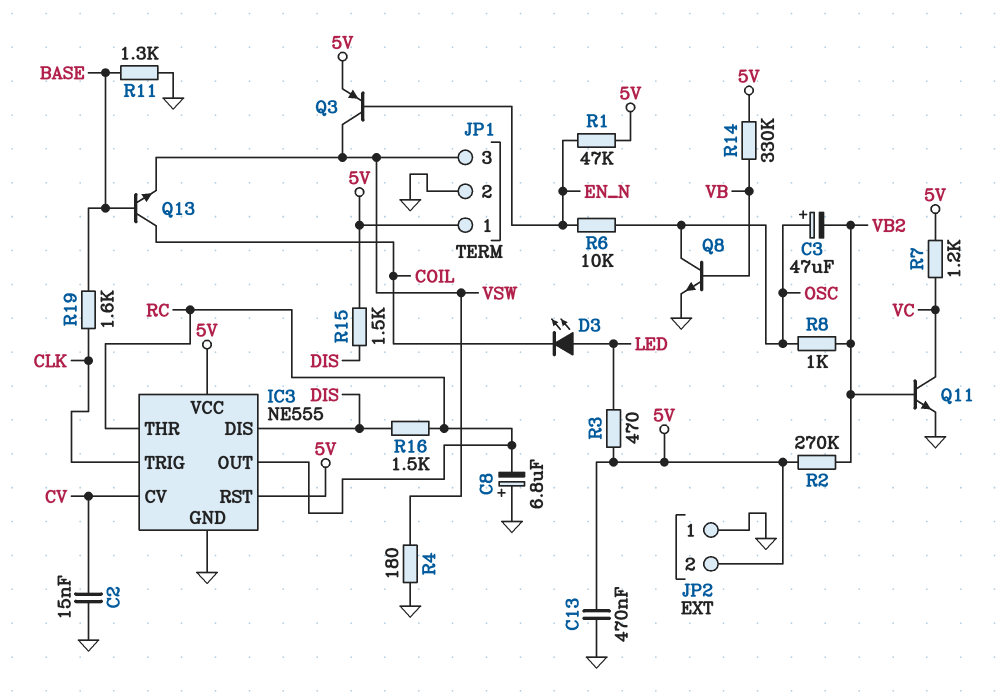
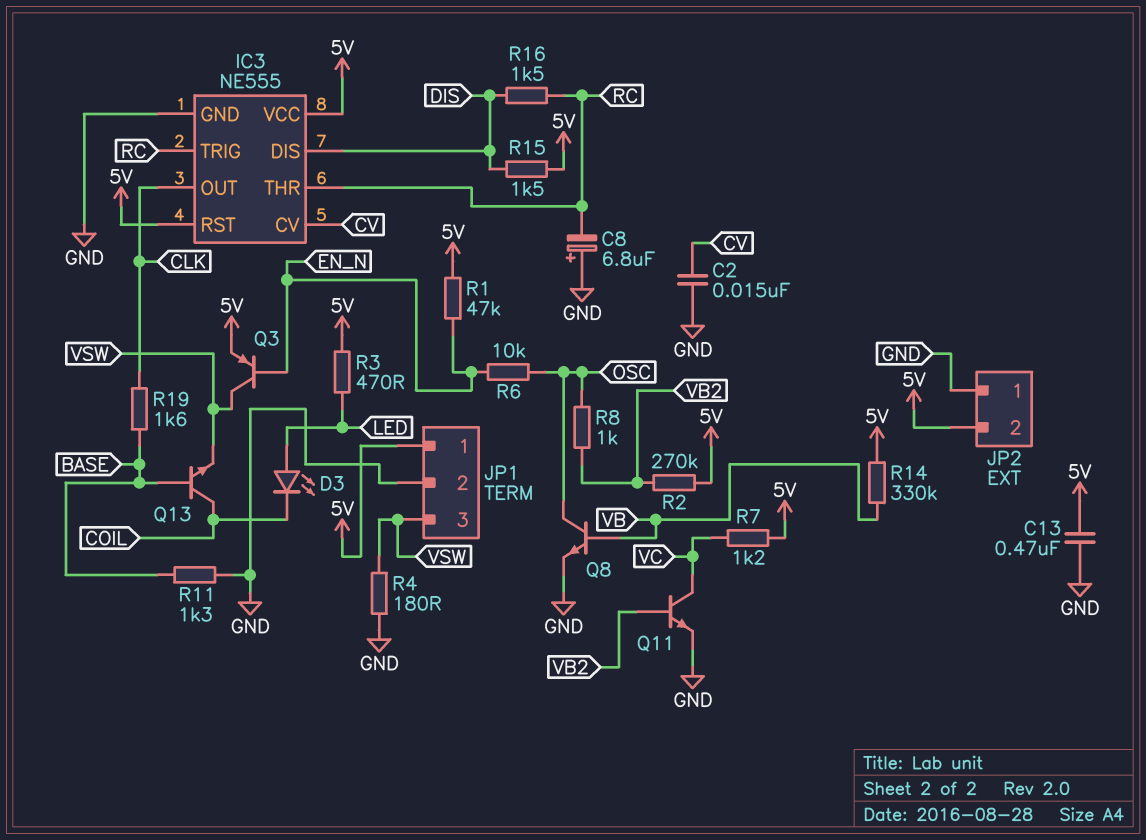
C3: 47uF (plus OSC, minus VB2) -> none
IC3 pin OUT: RC -> CLK
IC3 pin TRIG: CLK -> RC

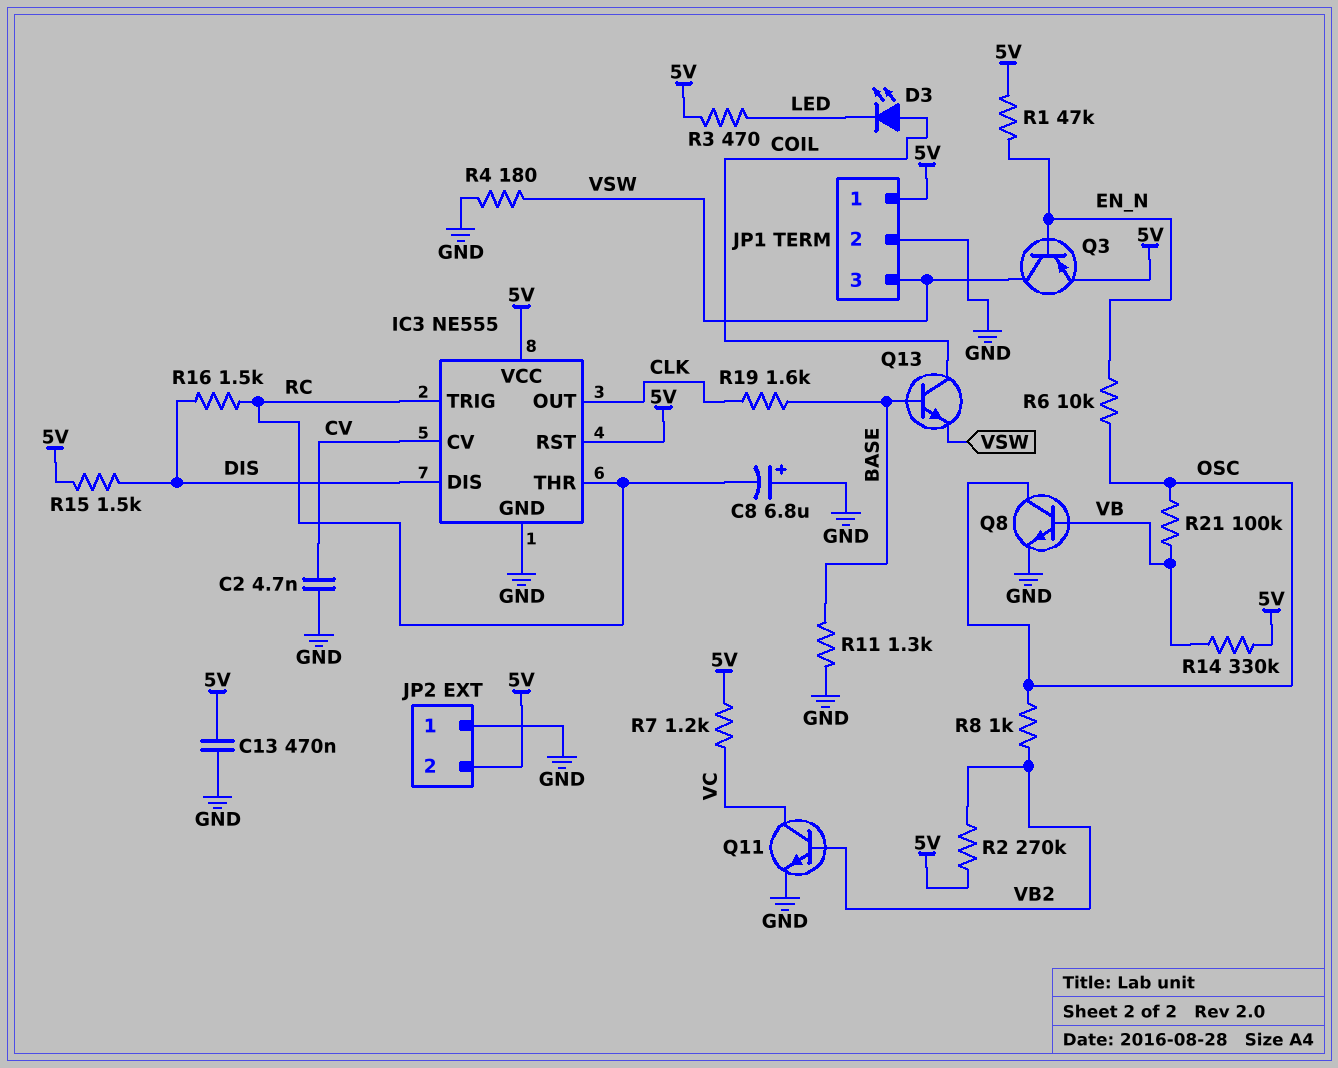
C2: 15nF (CV, GND) -> 4.7nF (CV, GND)
D3: LED (A LED, K COIL) -> LED (A COIL, K LED)
R21: none -> 100k (OSC, VB)

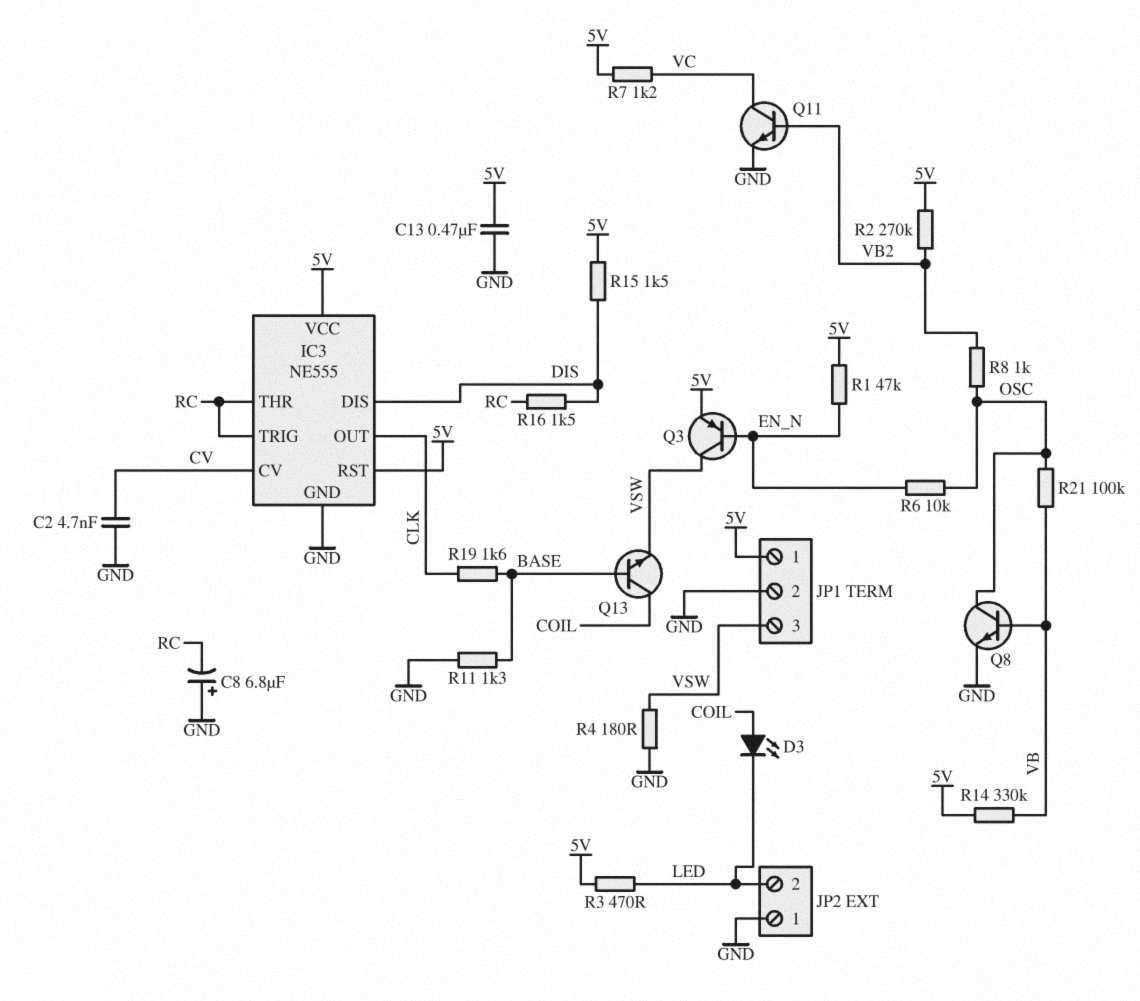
JP2 pin 2: 5V -> LED

